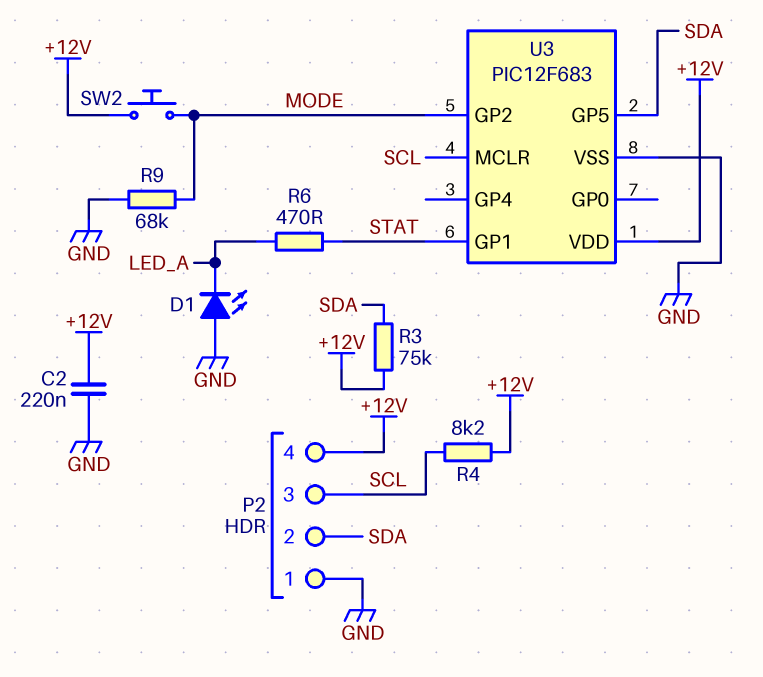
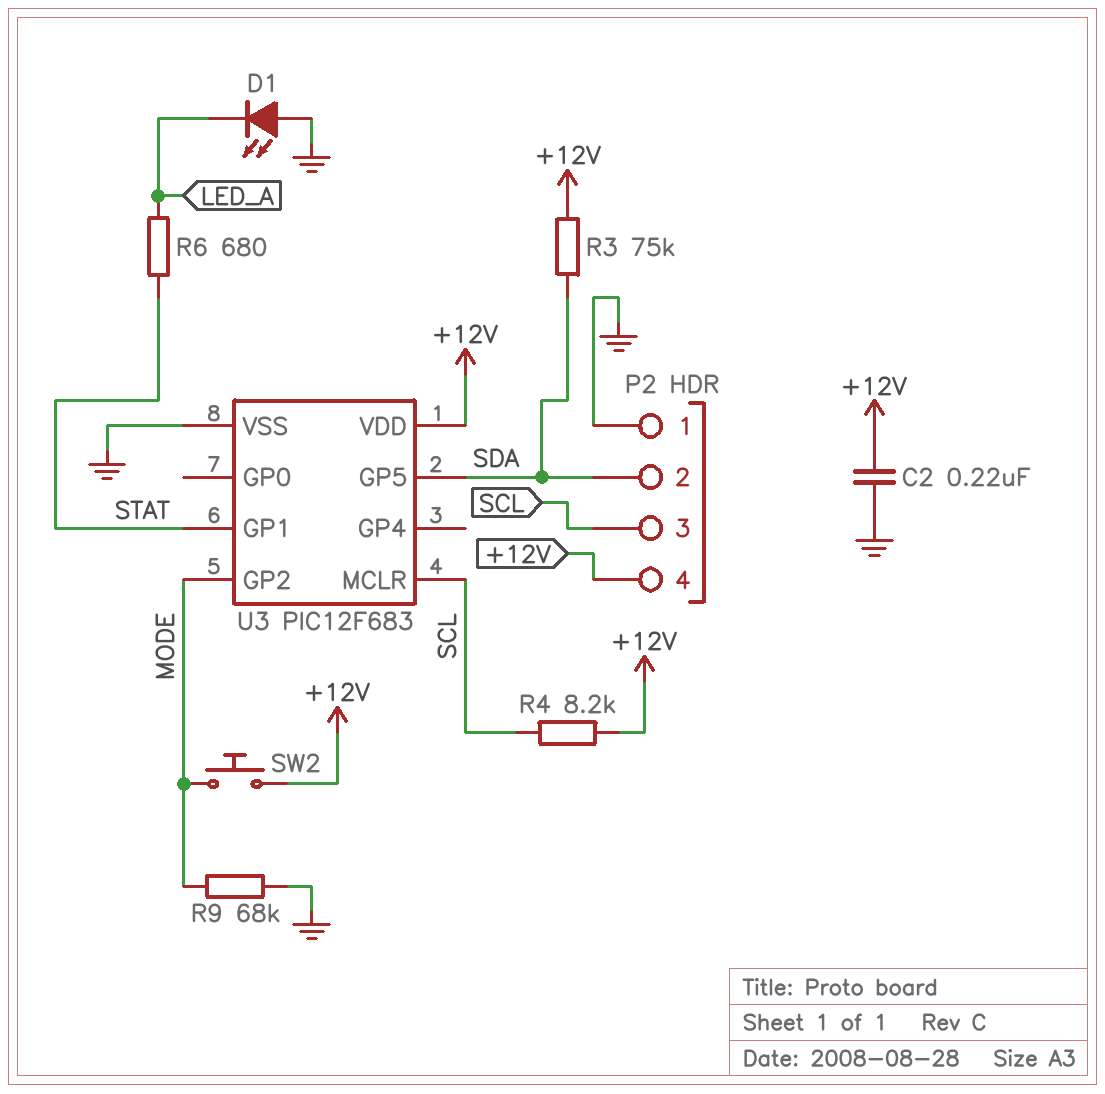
R6: 470 (LED_A, STAT) -> 680 (LED_A, STAT)

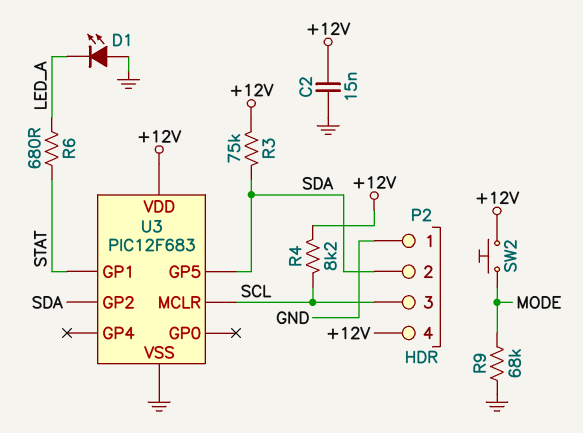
C2: 220nF (+12V, GND) -> 15nF (+12V, GND)
U3 pin GP2: MODE -> SDA

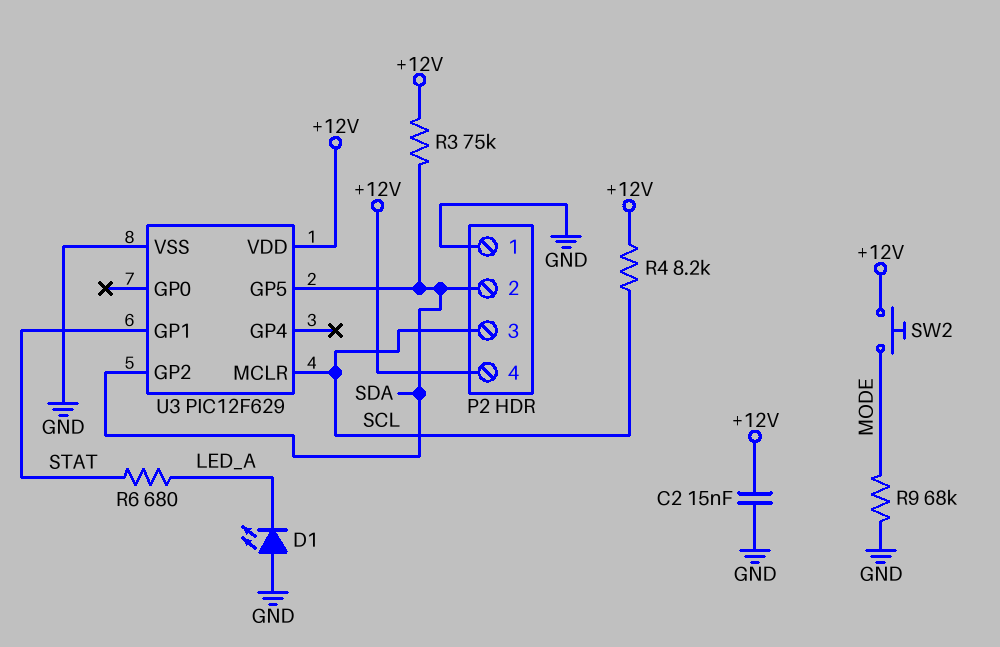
U3: PIC12F683 -> PIC12F629

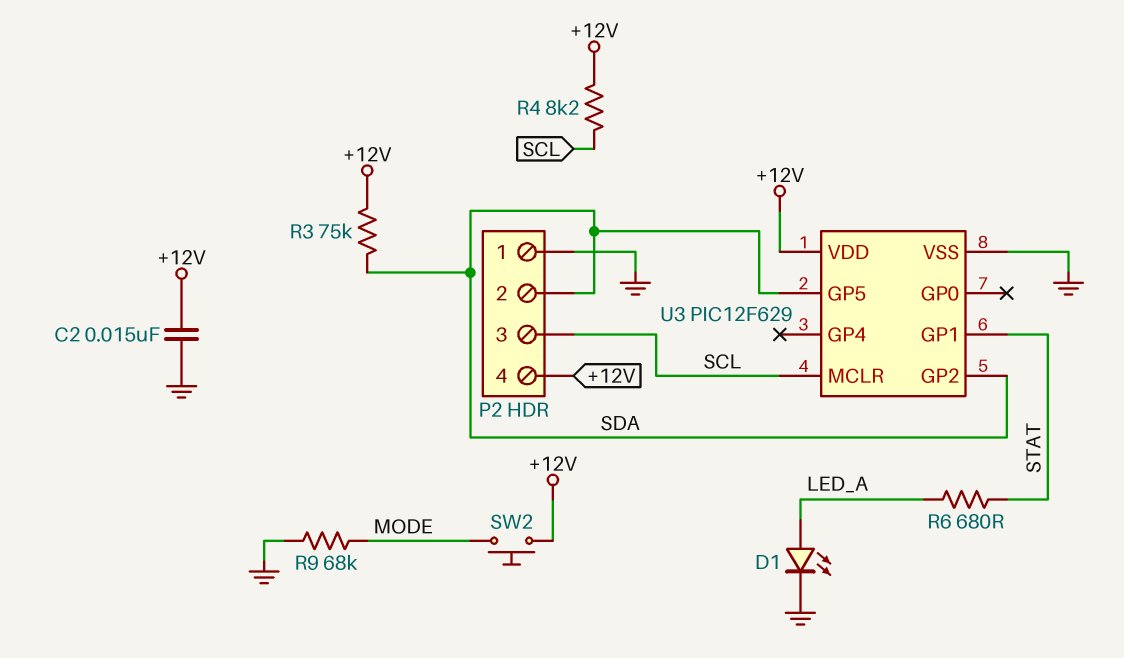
D1: LED (A GND, K LED_A) -> LED (A LED_A, K GND)

